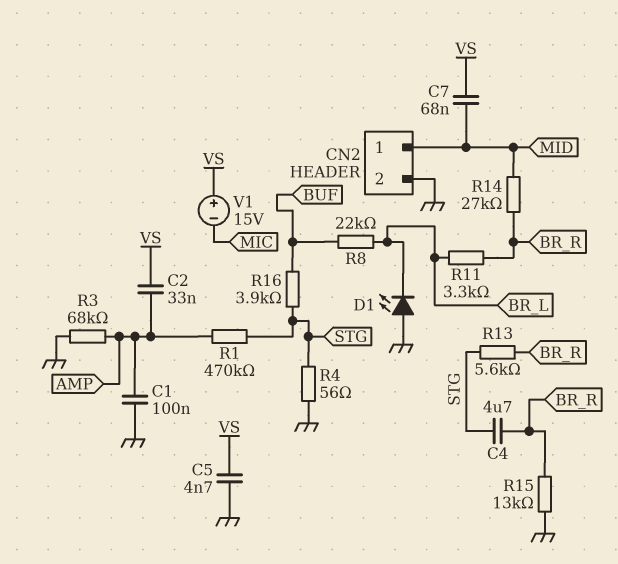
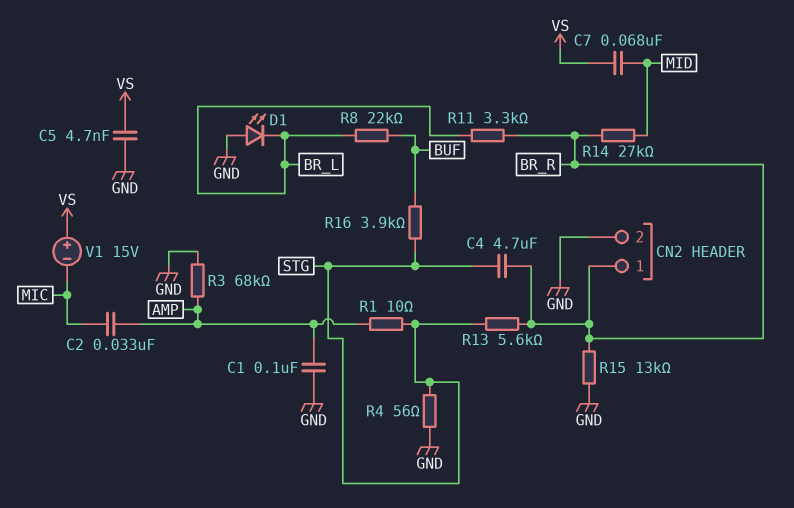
C2: 33nF (AMP, VS) -> 33nF (AMP, MIC)
CN2 pin 1: MID -> BR_R
R1: 470k (AMP, STG) -> 10 (AMP, STG)

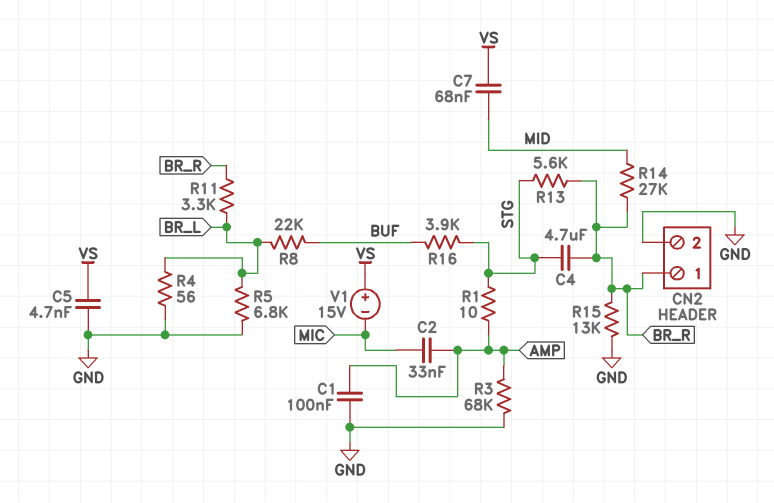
D1: LED (A GND, K BR_L) -> none
R4: 56 (GND, STG) -> 56 (BR_L, GND)
R5: none -> 6.8k (BR_L, GND)

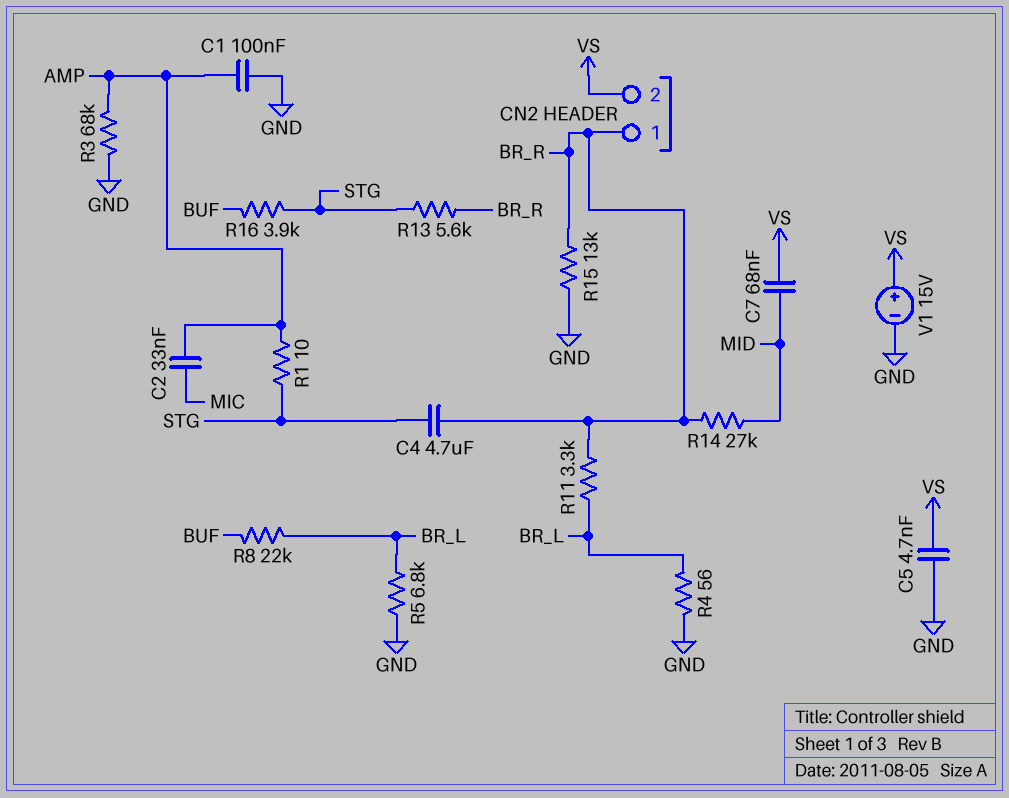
CN2 pin 2: GND -> VS
V1: 15V (plus VS, minus MIC) -> 15V (plus VS, minus GND)

